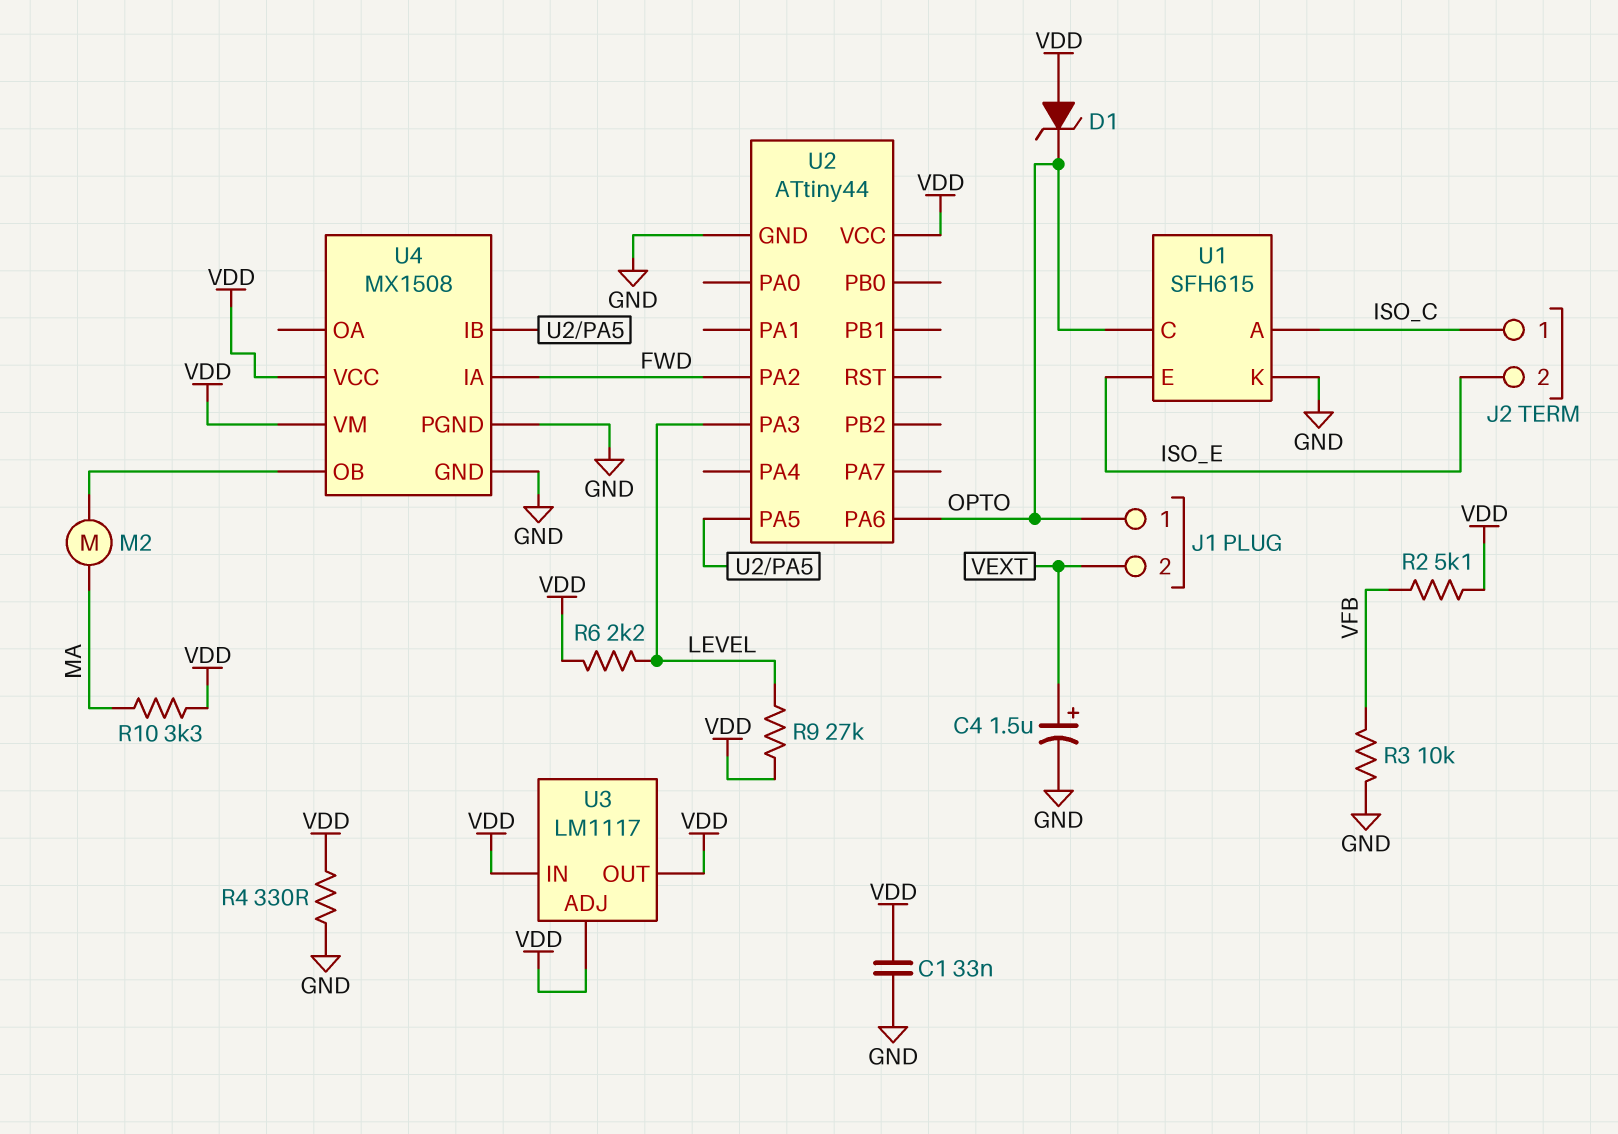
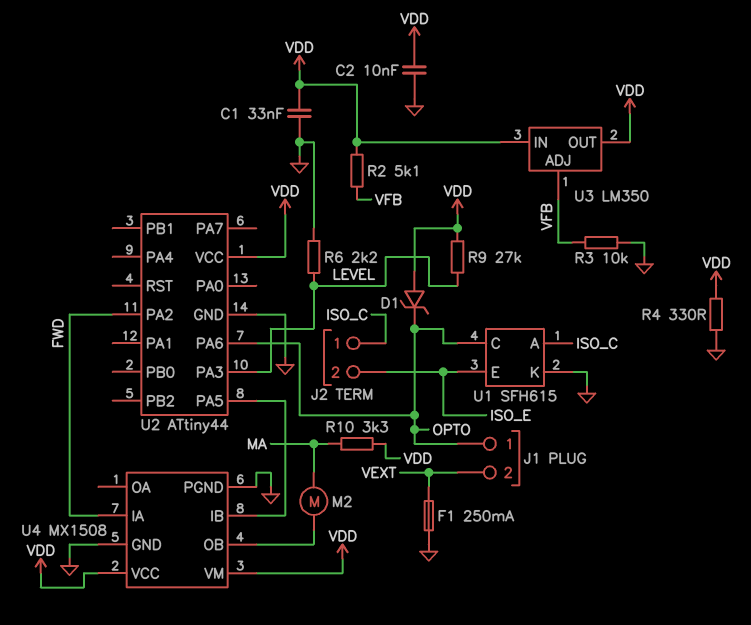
C2: none -> 10nF (GND, VDD)
C4: 1.5uF (plus VEXT, minus GND) -> none
F1: none -> 250mA (GND, VEXT)
R6: 2.2k (LEVEL, VDD) -> 2.2k (GND, LEVEL)
U3: LM1117 -> LM350
U3 pin ADJ: VDD -> VFB

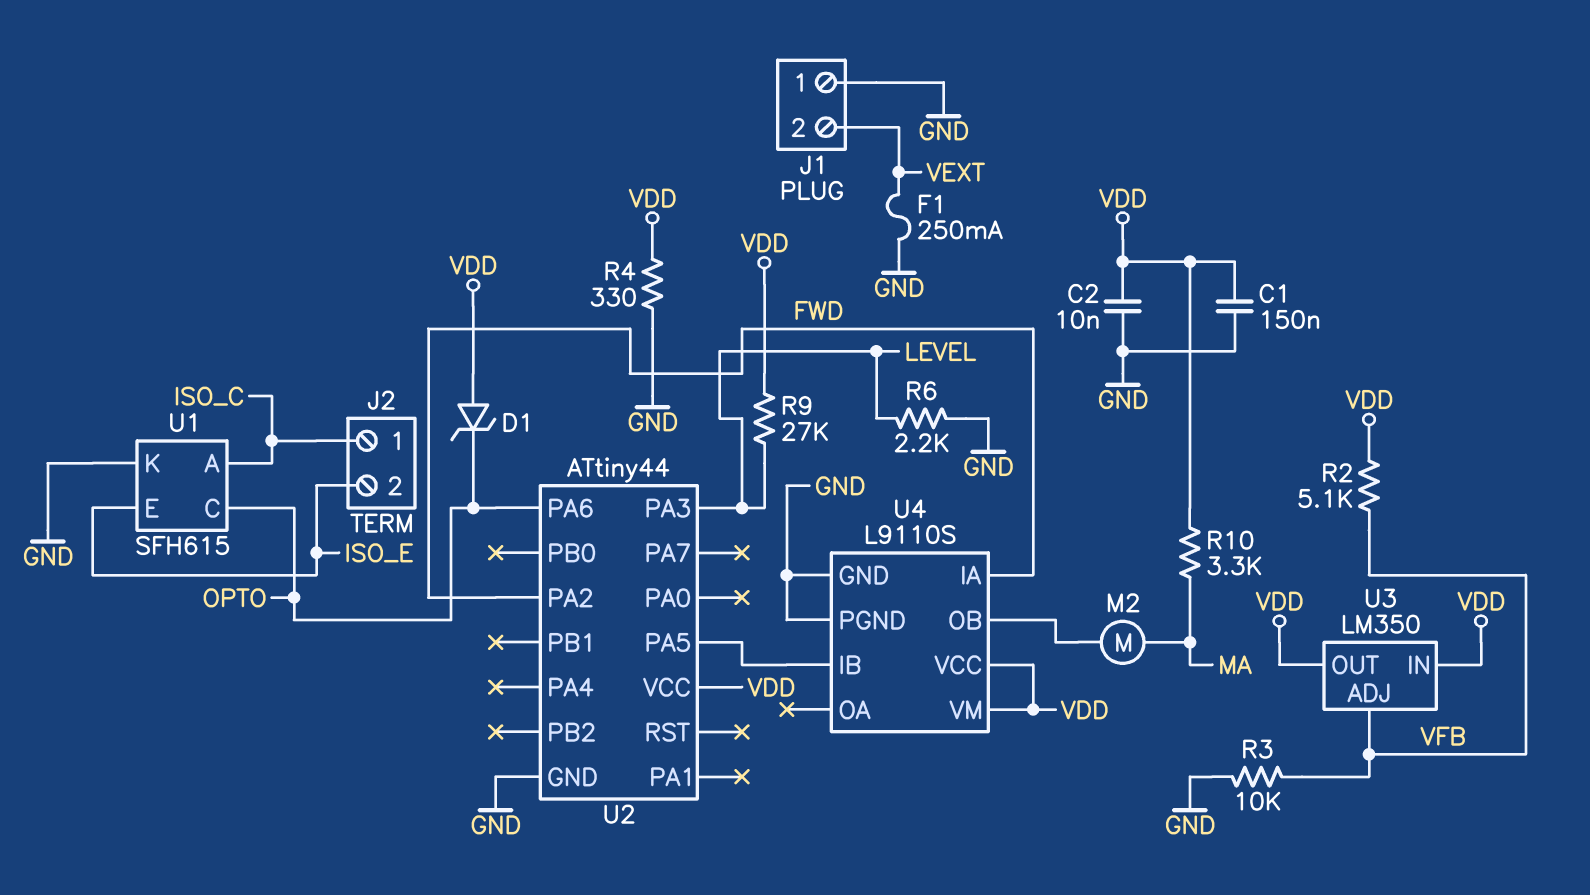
C1: 33nF (GND, VDD) -> 150nF (GND, VDD)
J1 pin 1: OPTO -> GND
U4: MX1508 -> L9110S

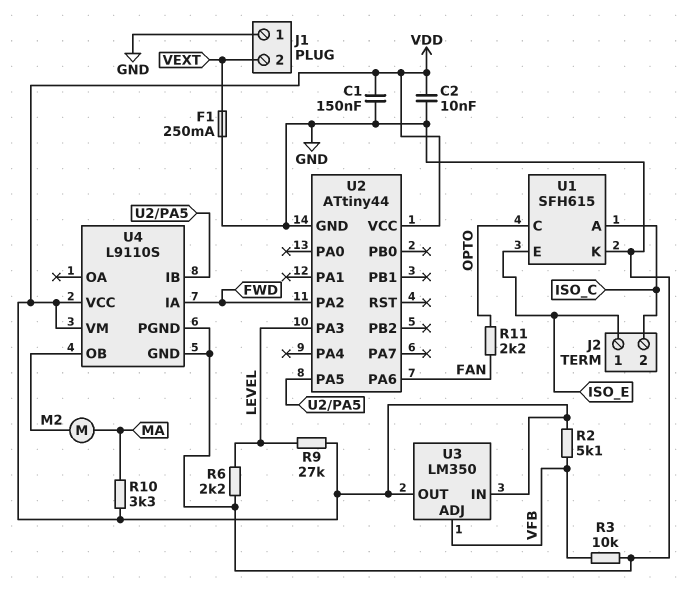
D1: zener (A VDD, K OPTO) -> none
J2 pin 1: ISO_C -> ISO_E
J2 pin 2: ISO_E -> ISO_C
R4: 330 (GND, VDD) -> none
R11: none -> 2.2k (FAN, OPTO)
U2 pin PA6: OPTO -> FAN

